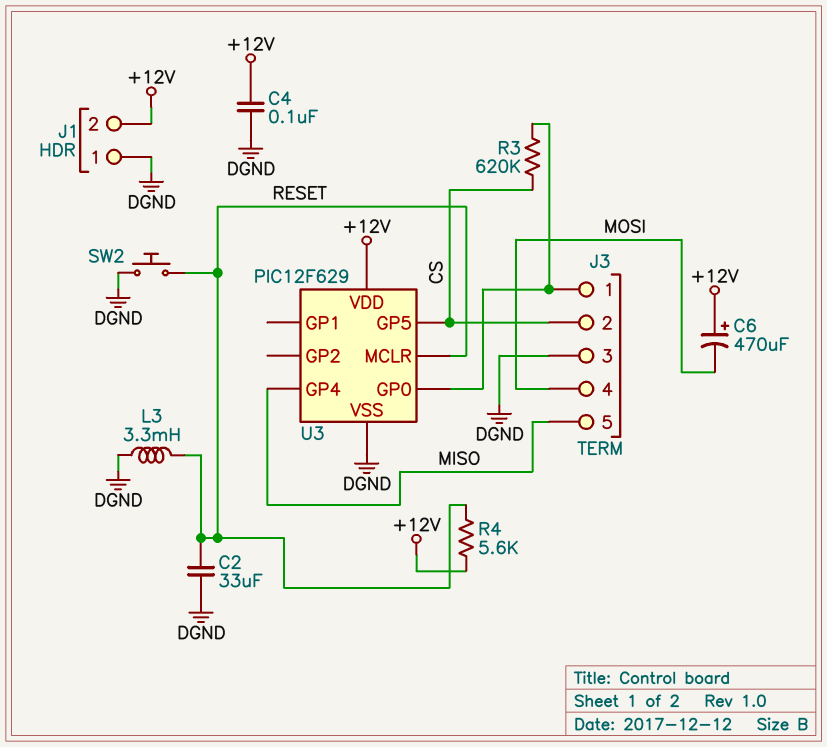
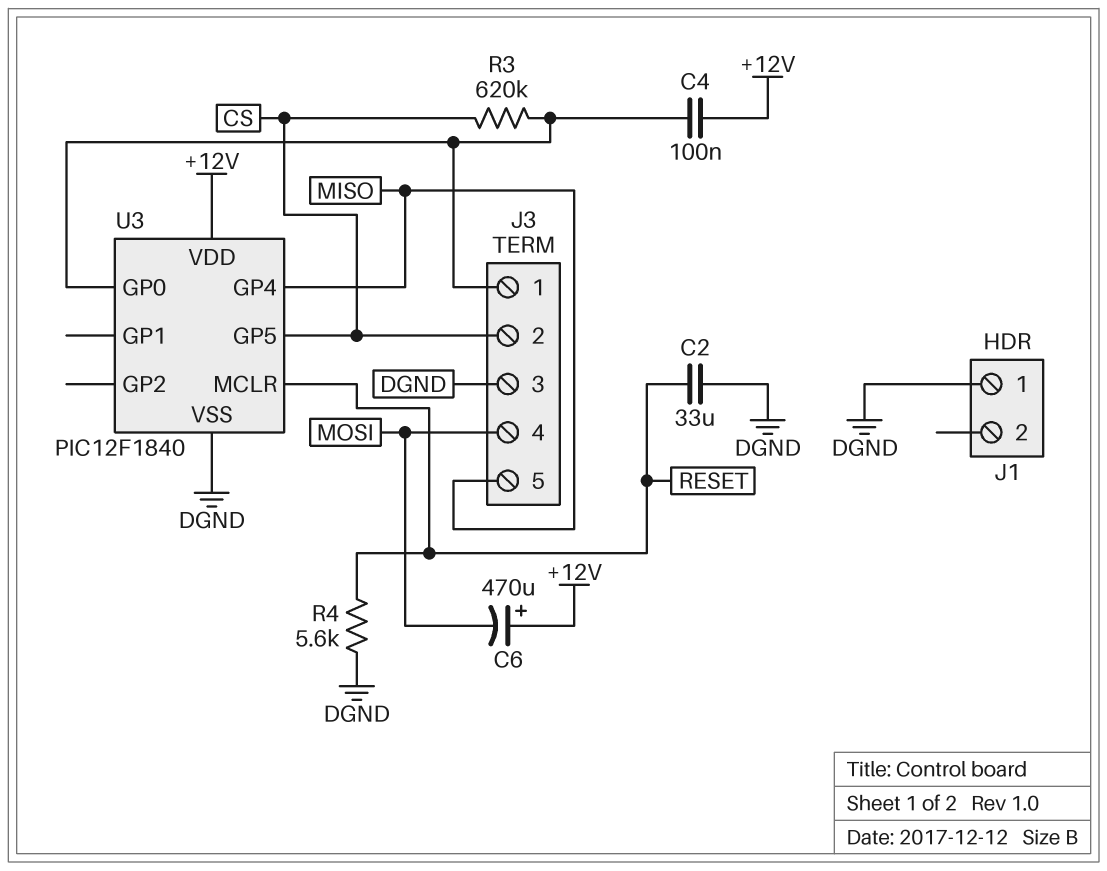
C4: 100nF (+12V, DGND) -> 100nF (+12V, J3/1)
J1 pin 2: +12V -> none
L3: 3.3mH (DGND, RESET) -> none
R4: 5.6k (+12V, RESET) -> 5.6k (DGND, RESET)
SW2: button (DGND, RESET) -> none
U3: PIC12F629 -> PIC12F1840

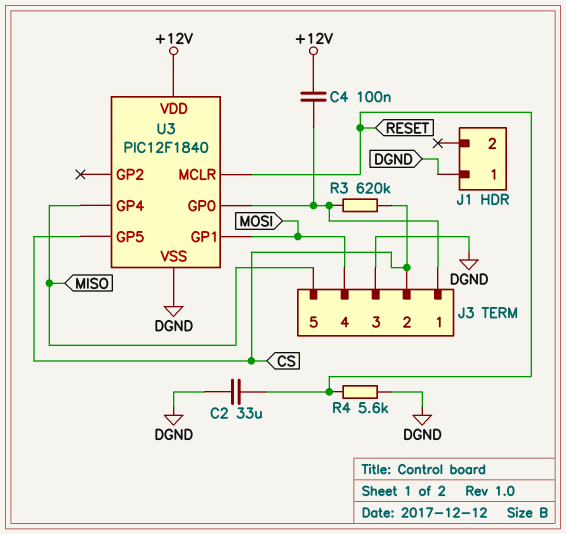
C6: 470uF (plus +12V, minus MOSI) -> none
U3 pin GP1: none -> MOSI

